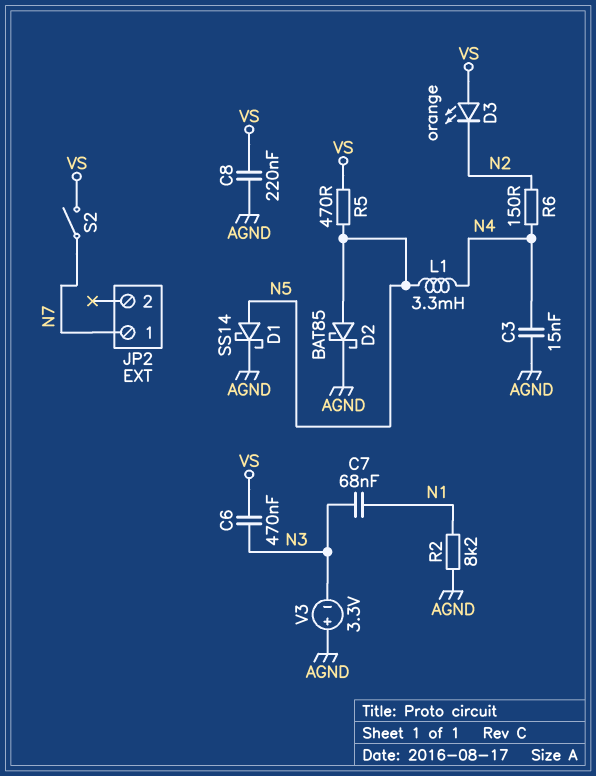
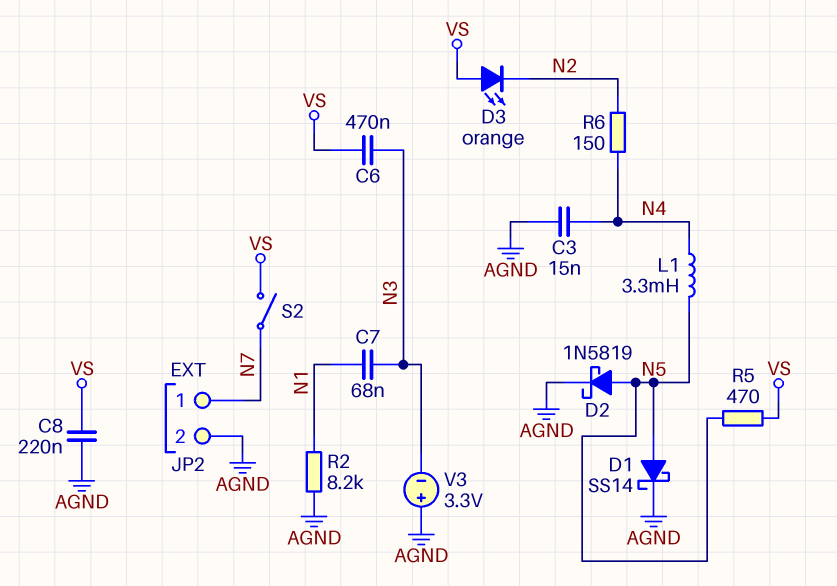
D2: schottky BAT85 (A N5, K AGND) -> schottky 1N5819 (A N5, K AGND)
JP2 pin 2: none -> AGND

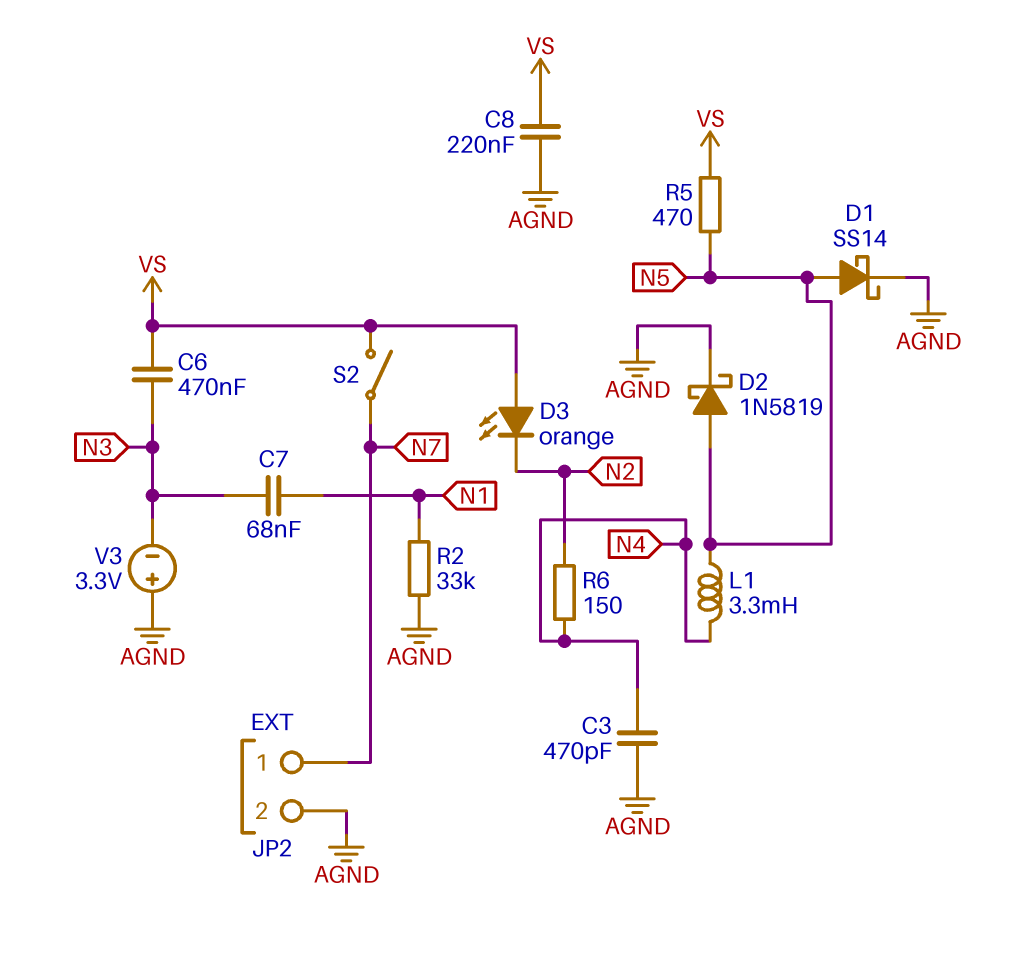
C3: 15nF (AGND, N4) -> 470pF (AGND, N4)
R2: 8.2k (AGND, N1) -> 33k (AGND, N1)

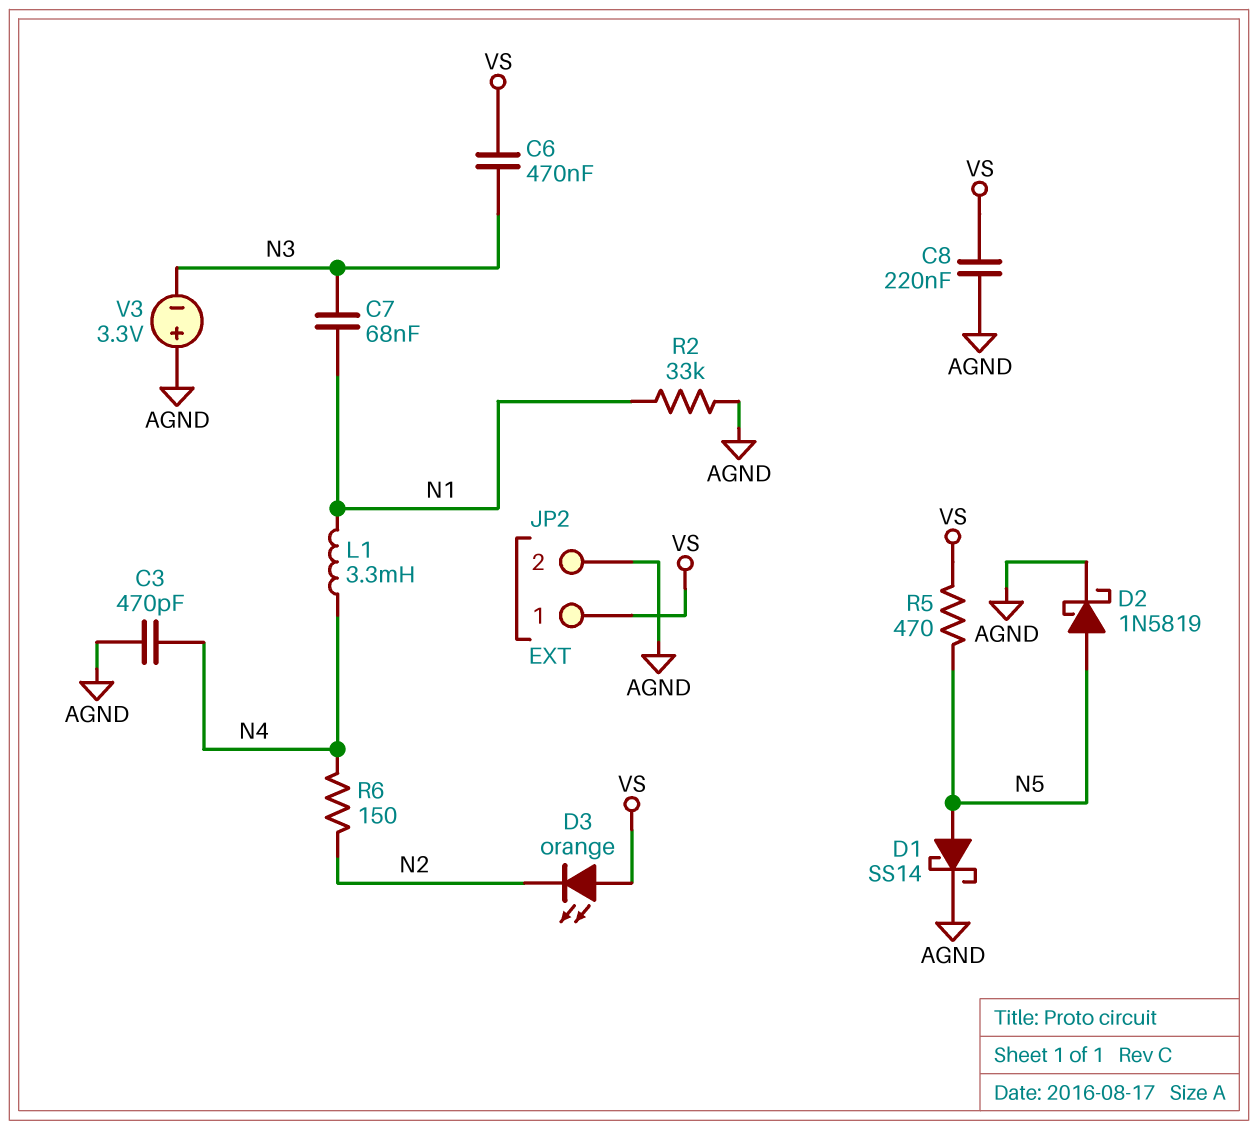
JP2 pin 1: N7 -> VS
L1: 3.3mH (N4, N5) -> 3.3mH (N1, N4)
S2: switch (N7, VS) -> none

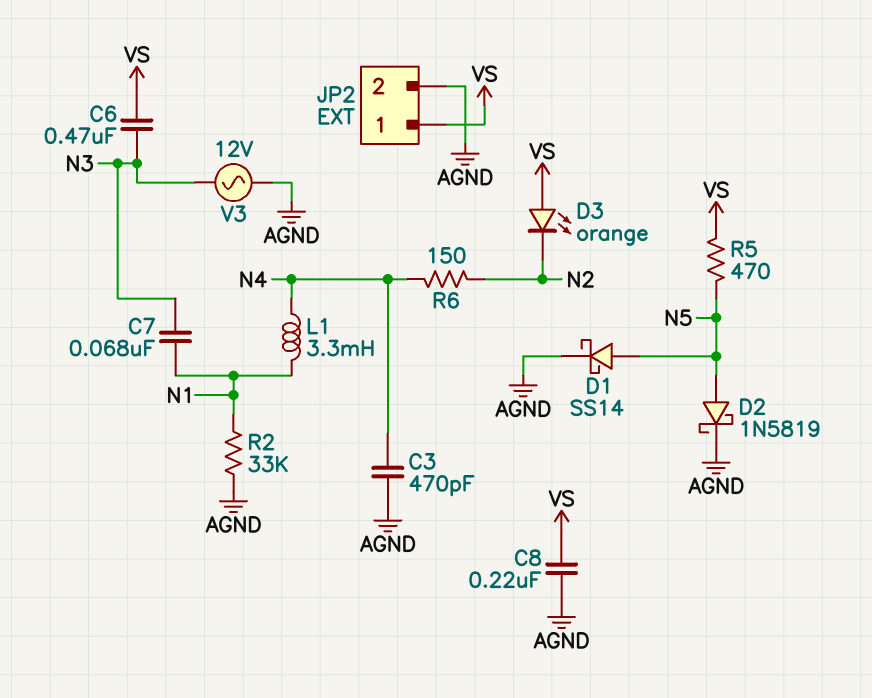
V3: 3.3V (plus AGND, minus N3) -> AC 12V (AGND, N3)

